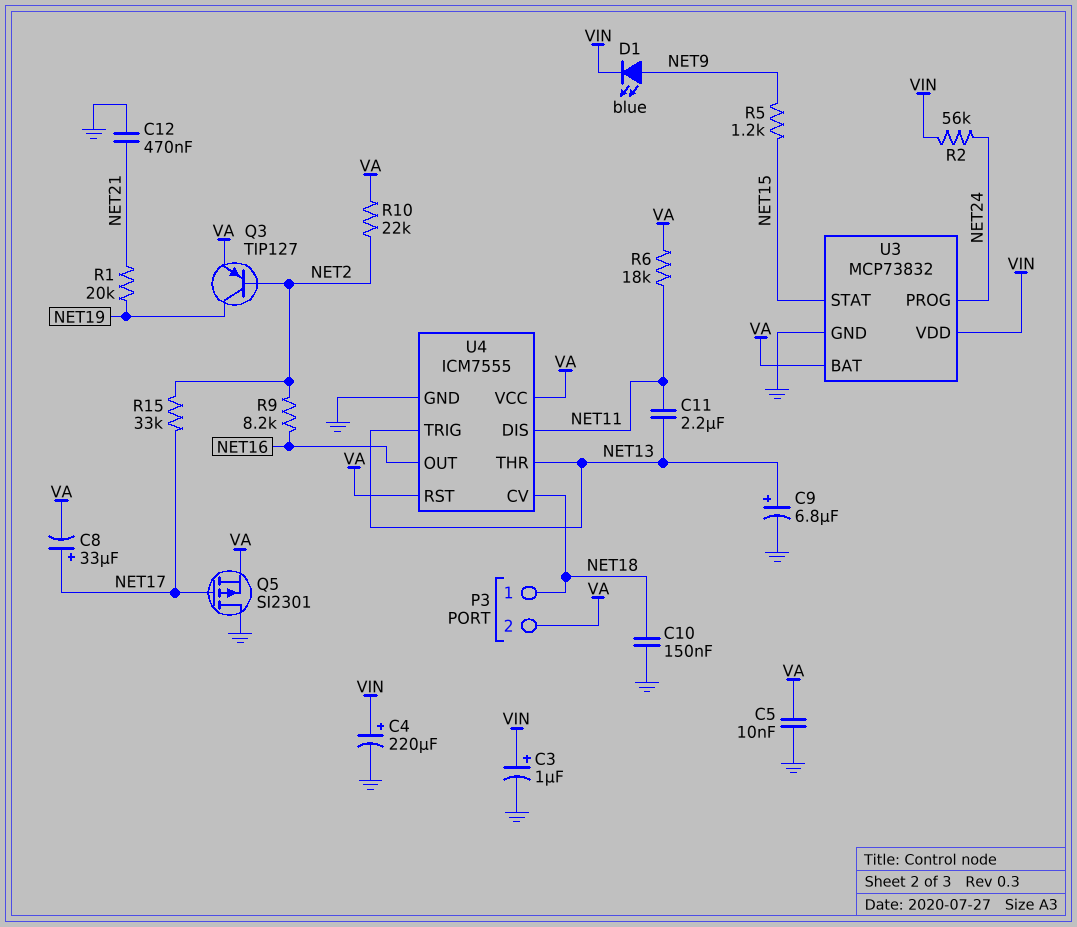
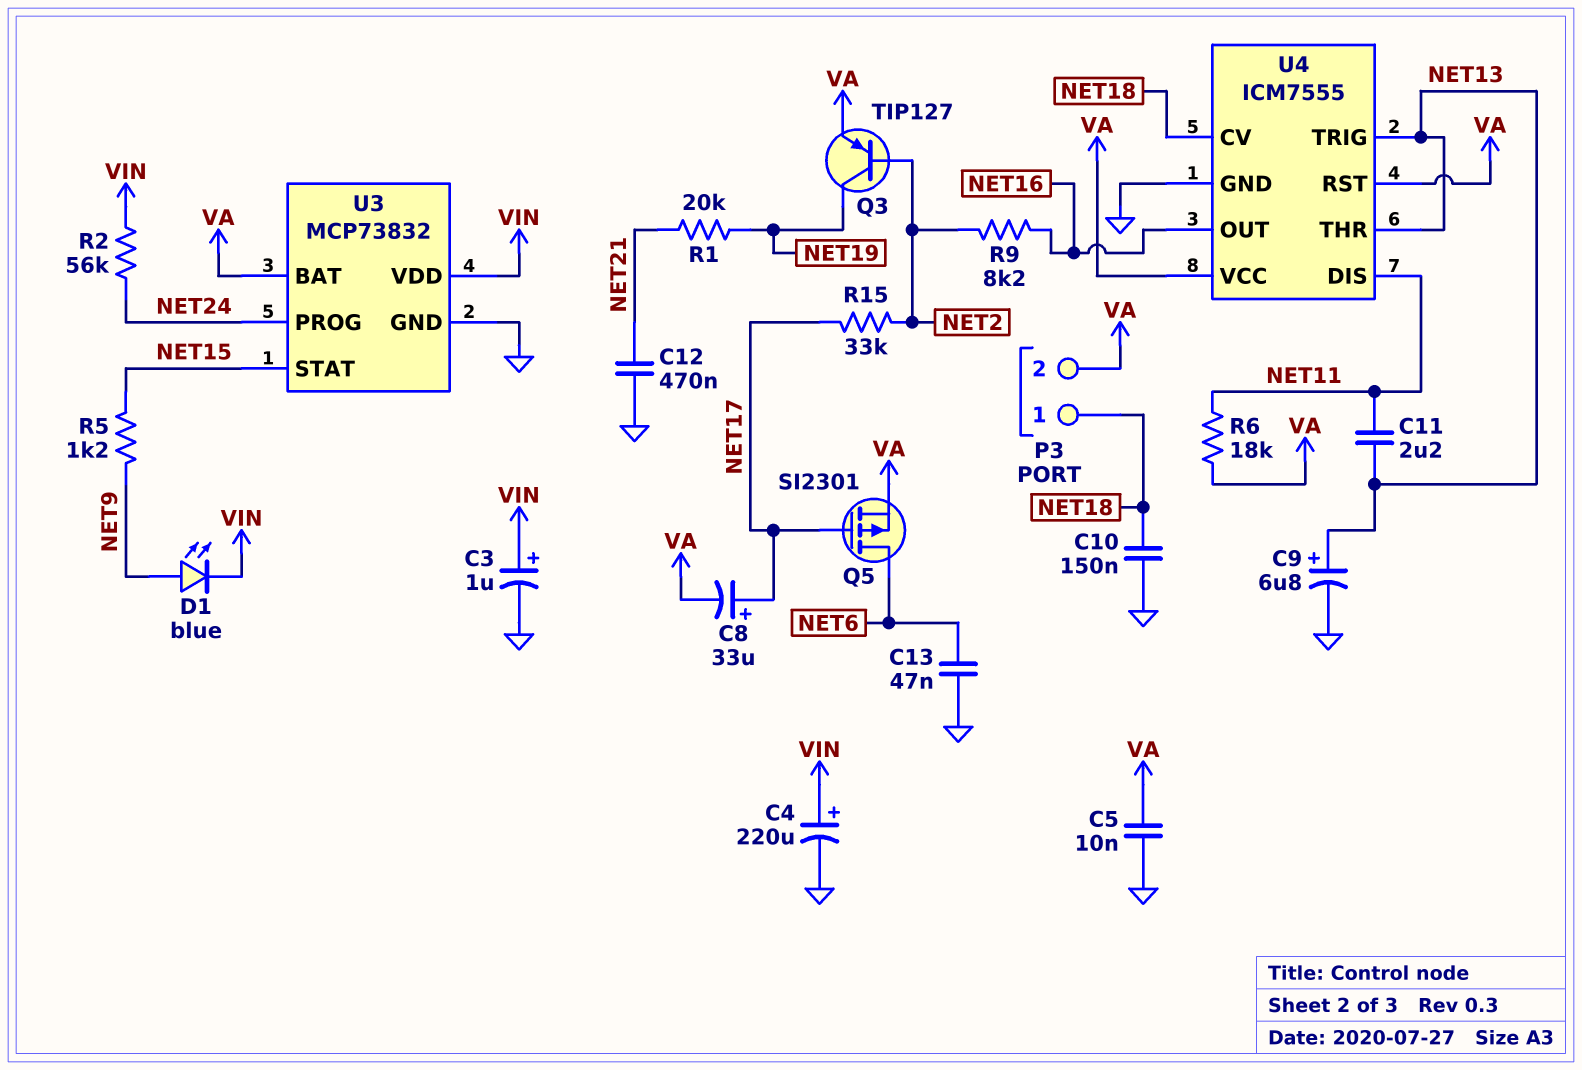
C13: none -> 47nF (GND, NET6)
Q5: PMOS SI2301 (G NET17, D GND, S VA) -> PMOS SI2301 (G NET17, D NET6, S VA)
R10: 22k (NET2, VA) -> none

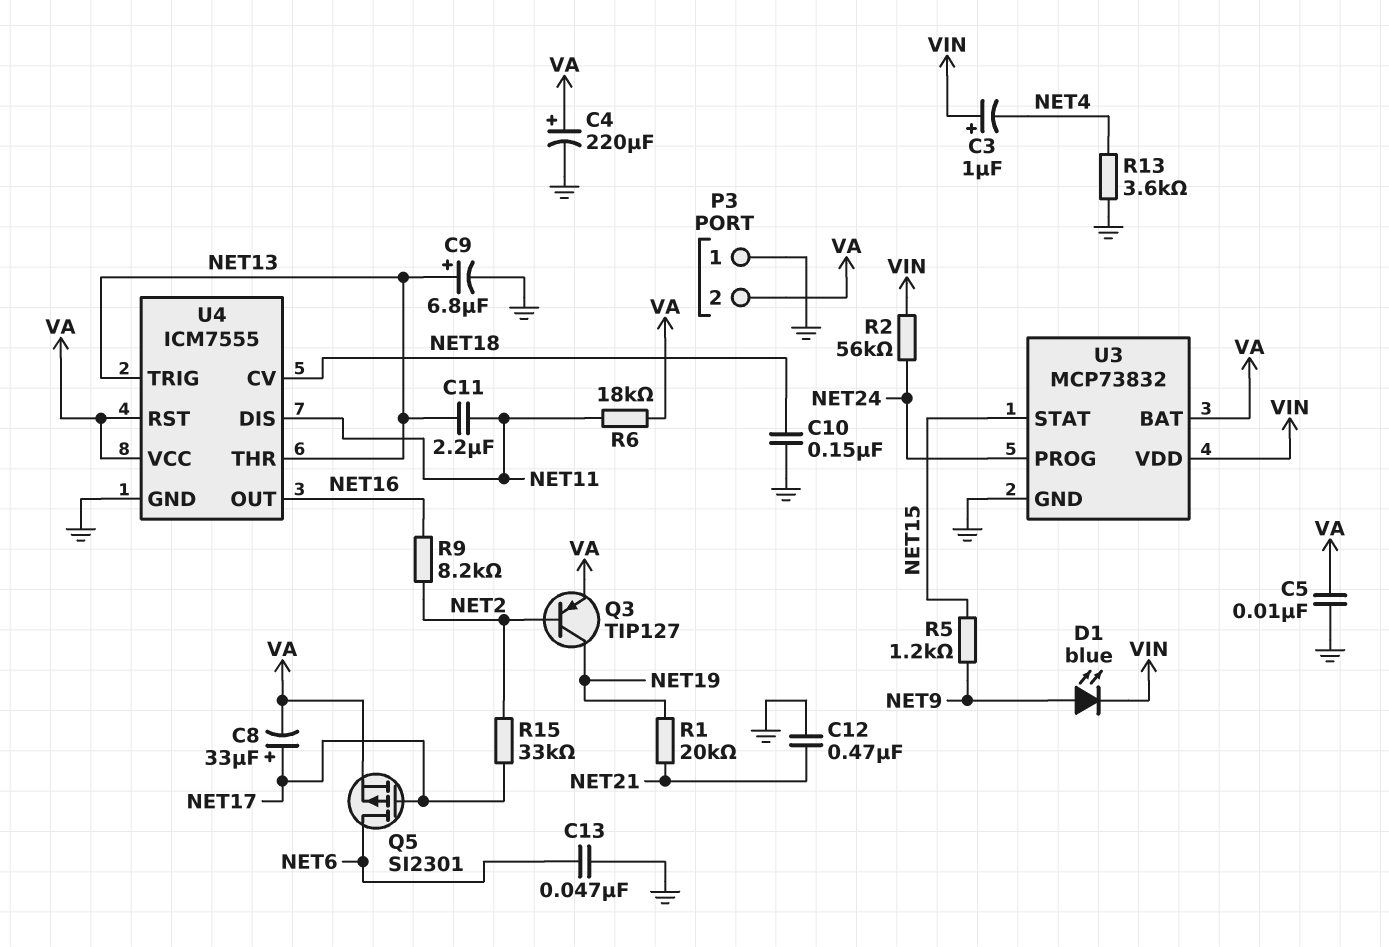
C3: 1uF (plus VIN, minus GND) -> 1uF (plus VIN, minus NET4)
C4: 220uF (plus VIN, minus GND) -> 220uF (plus VA, minus GND)
P3 pin 1: NET18 -> GND
R13: none -> 3.6k (GND, NET4)

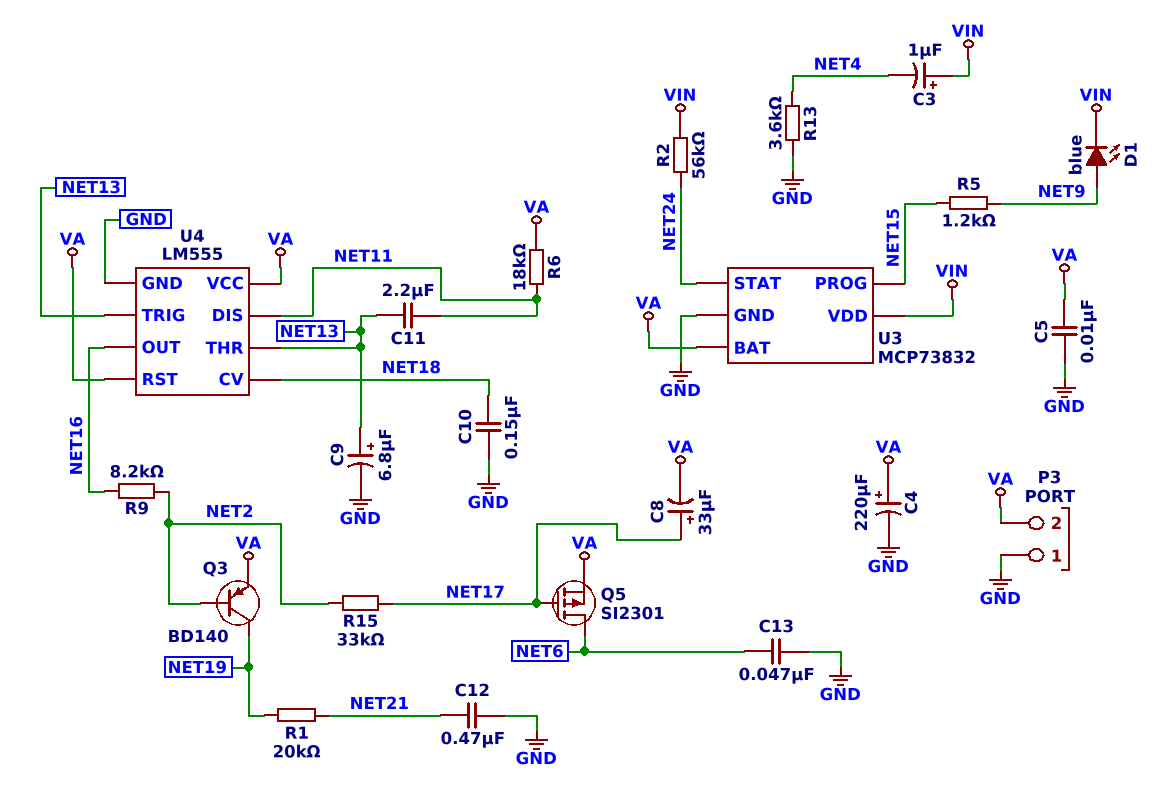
Q3: PNP TIP127 (B NET2, C NET19, E VA) -> PNP BD140 (B NET2, C NET19, E VA)
U3 pin PROG: NET24 -> NET15
U3 pin STAT: NET15 -> NET24
U4: ICM7555 -> LM555

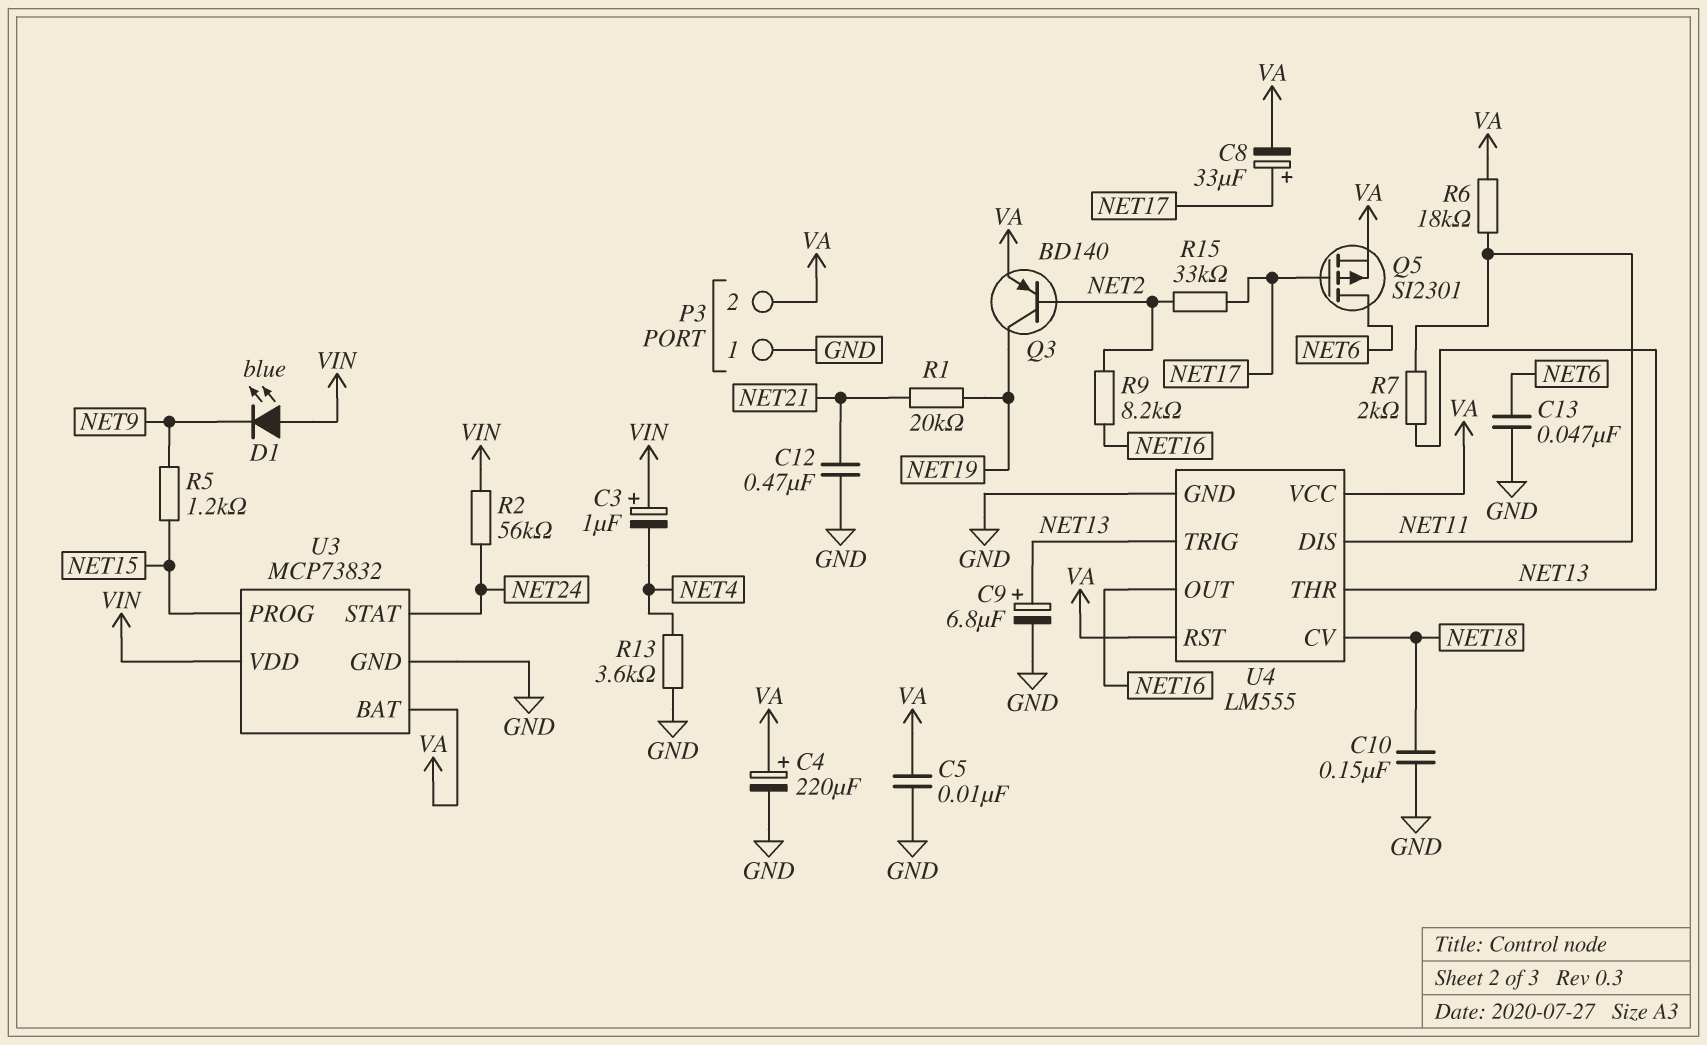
C11: 2.2uF (NET11, NET13) -> none
D1: LED blue (A NET9, K VIN) -> LED blue (A VIN, K NET9)
R7: none -> 2k (NET11, NET13)

